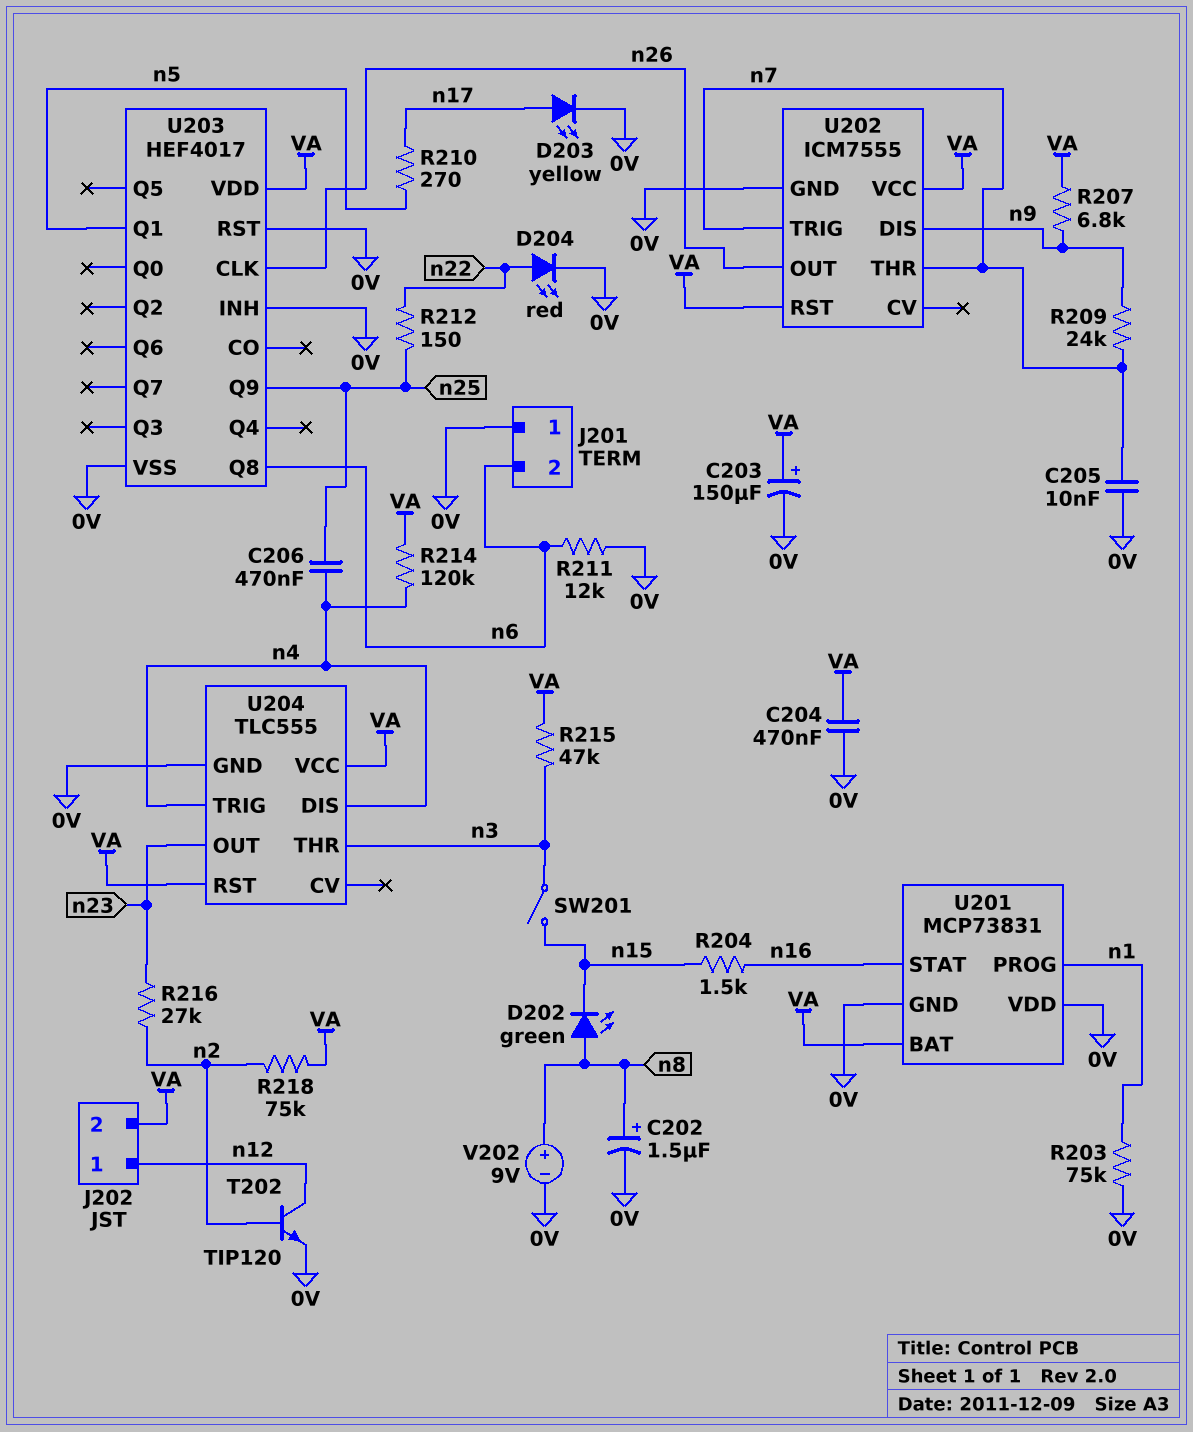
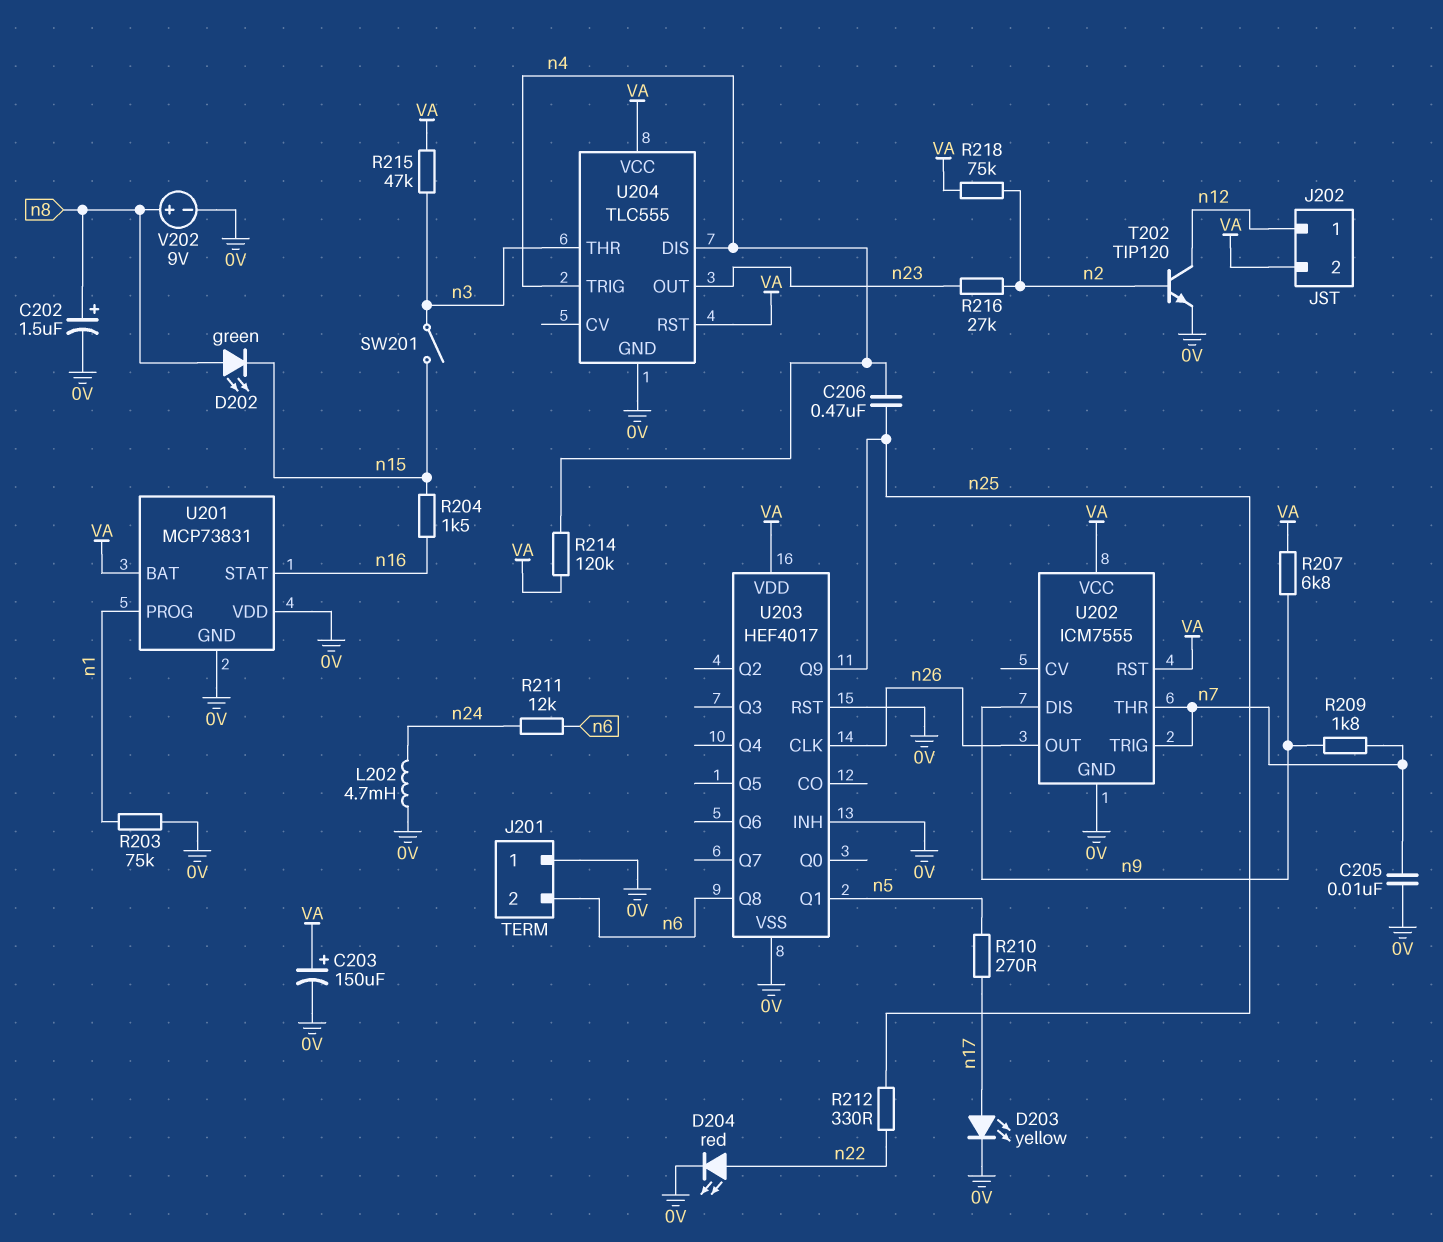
C204: 470nF (0V, VA) -> none
L202: none -> 4.7mH (0V, n24)
R209: 24k (n7, n9) -> 1.8k (n7, n9)
R211: 12k (0V, n6) -> 12k (n6, n24)
R212: 150 (n22, n25) -> 330 (n22, n25)

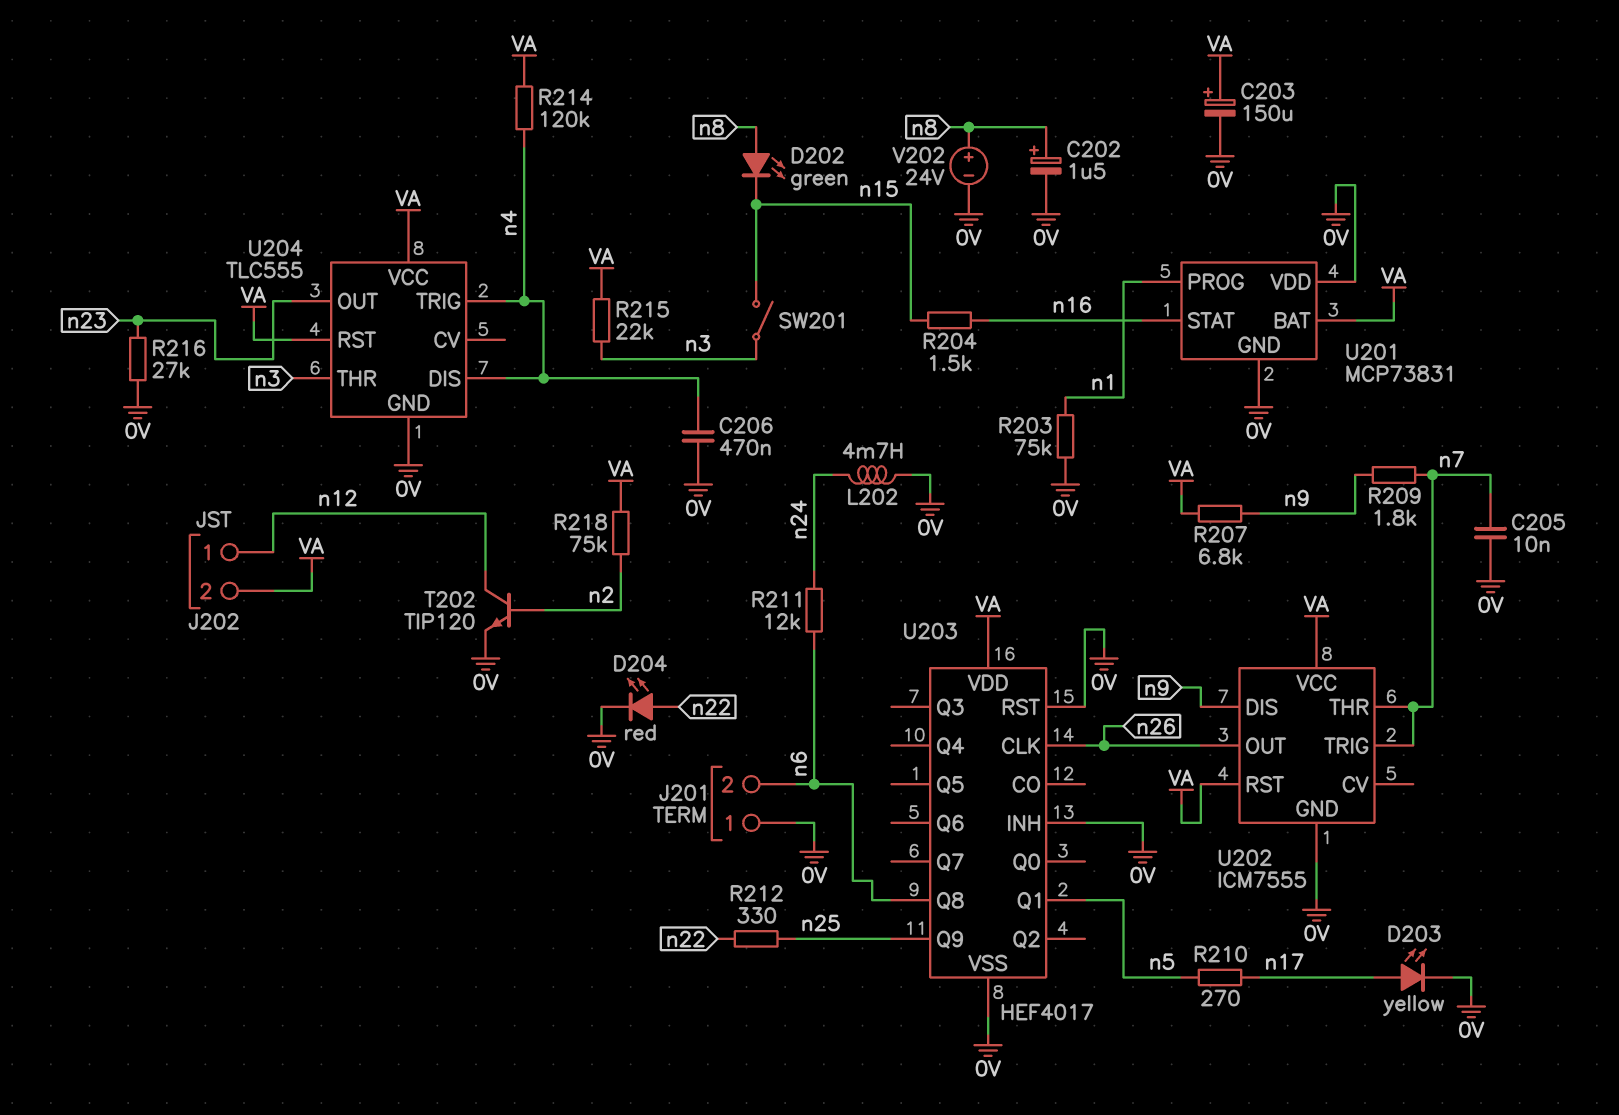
C206: 470nF (n4, n25) -> 470nF (0V, n4)
R215: 47k (VA, n3) -> 22k (VA, n3)
R216: 27k (n2, n23) -> 27k (0V, n23)
V202: 9V (plus n8, minus 0V) -> 24V (plus n8, minus 0V)

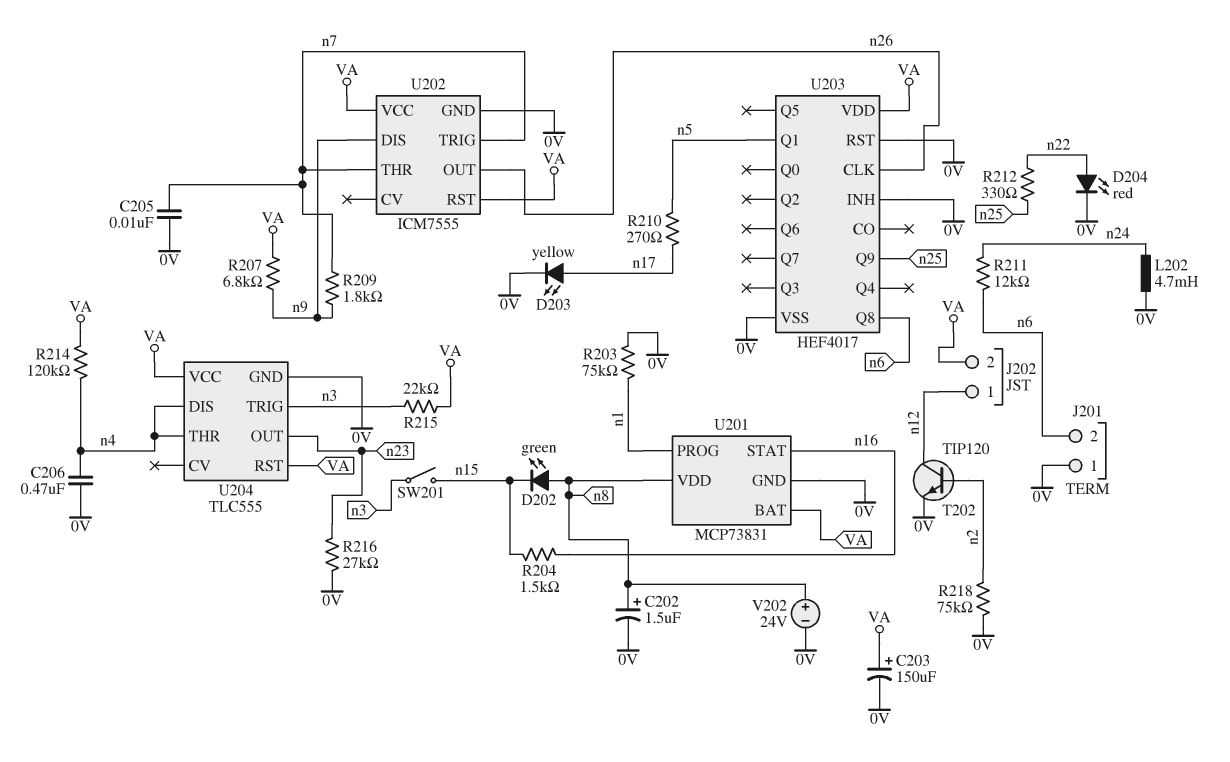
R218: 75k (VA, n2) -> 75k (0V, n2)
U201 pin VDD: 0V -> n8
U204 pin THR: n3 -> n4
U204 pin TRIG: n4 -> n3

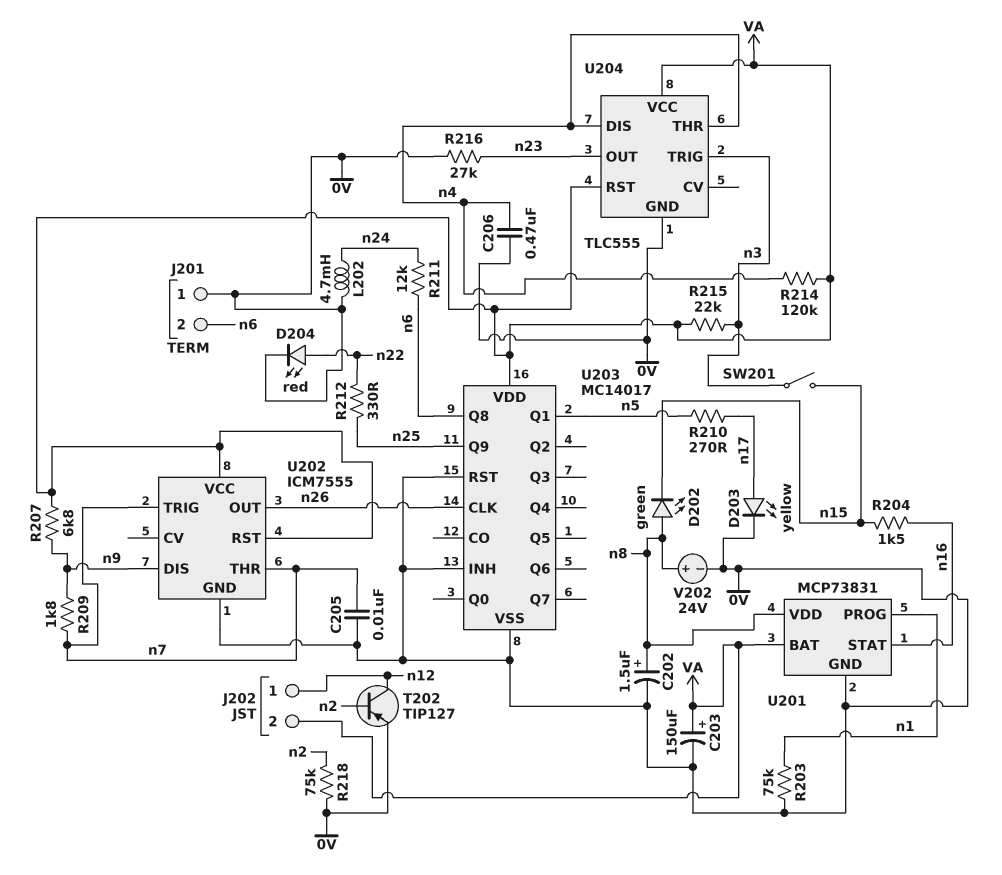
T202: NPN TIP120 (B n2, C n12, E 0V) -> PNP TIP127 (B n2, C n12, E 0V)
U203: HEF4017 -> MC14017

